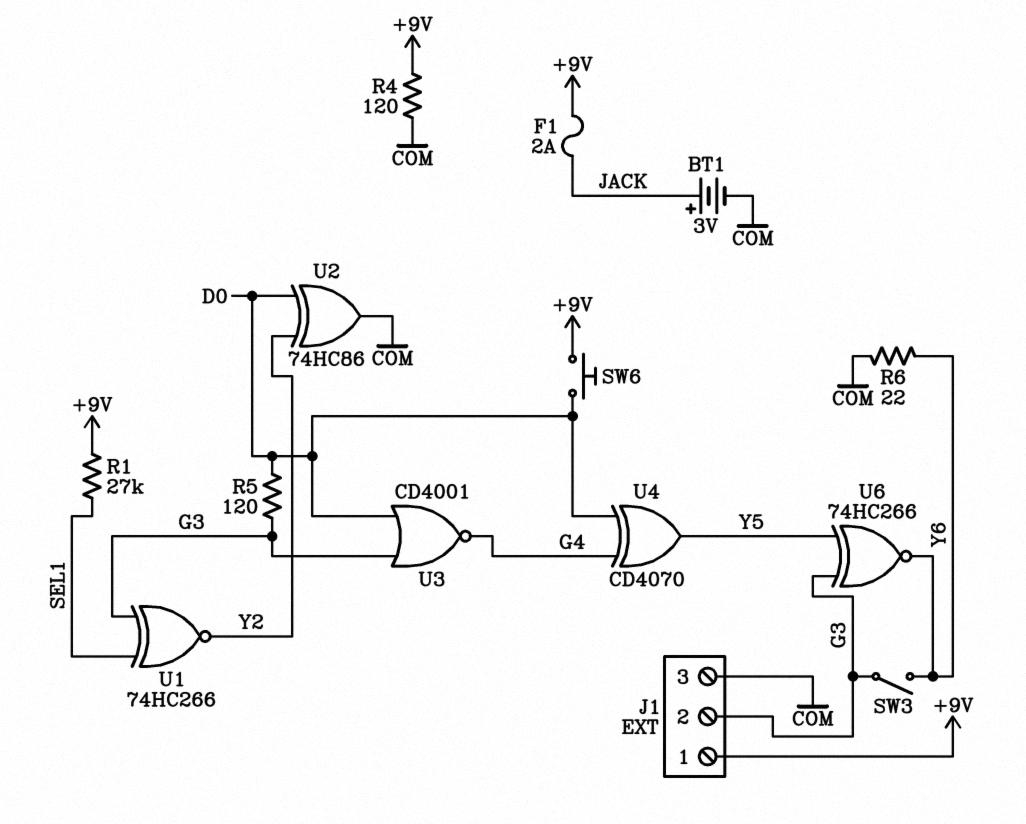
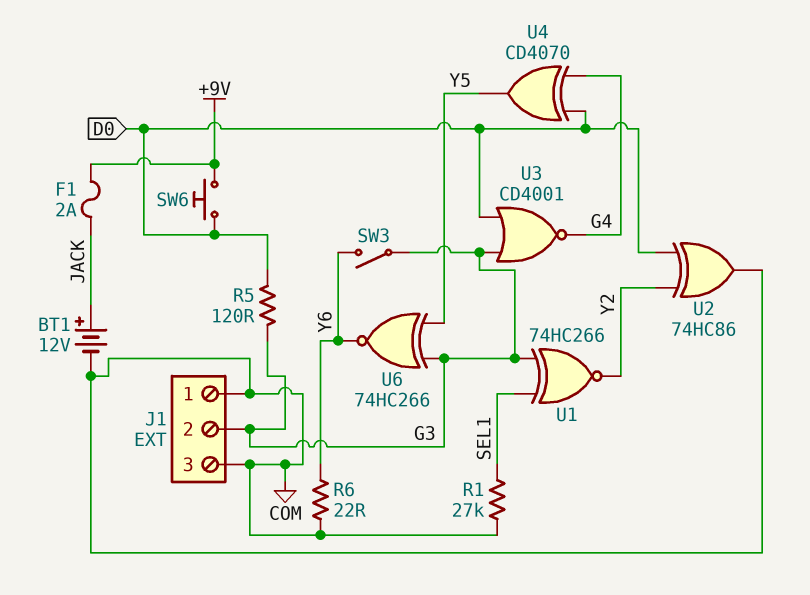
BT1: 3V (plus JACK, minus COM) -> 12V (plus JACK, minus COM)
J1 pin 1: +9V -> COM
R1: 27k (+9V, SEL1) -> 27k (COM, SEL1)
R4: 120 (+9V, COM) -> none

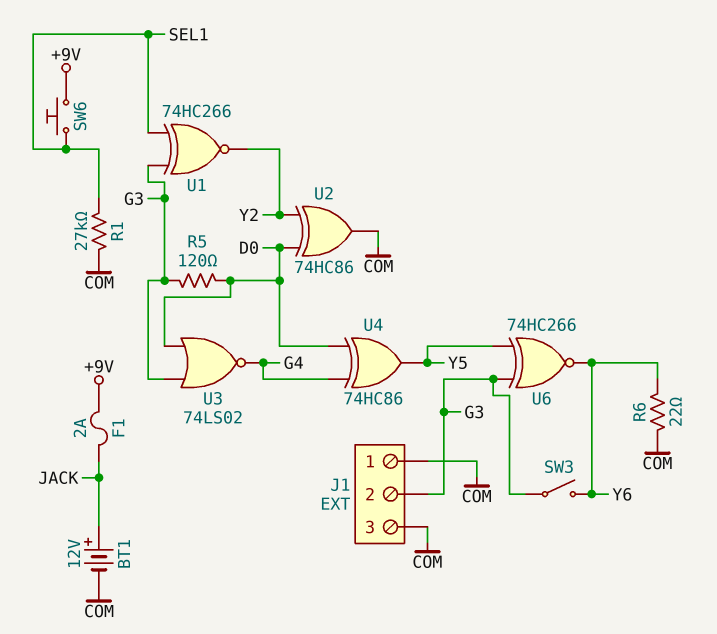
SW6: button (+9V, D0) -> button (+9V, SEL1)
U3: NOR CD4001 (in D0, in G3, out G4) -> NOR 74LS02 (in D0, in G3, out G4)
U4: XOR CD4070 (in D0, in G4, out Y5) -> XOR 74HC86 (in D0, in G4, out Y5)

